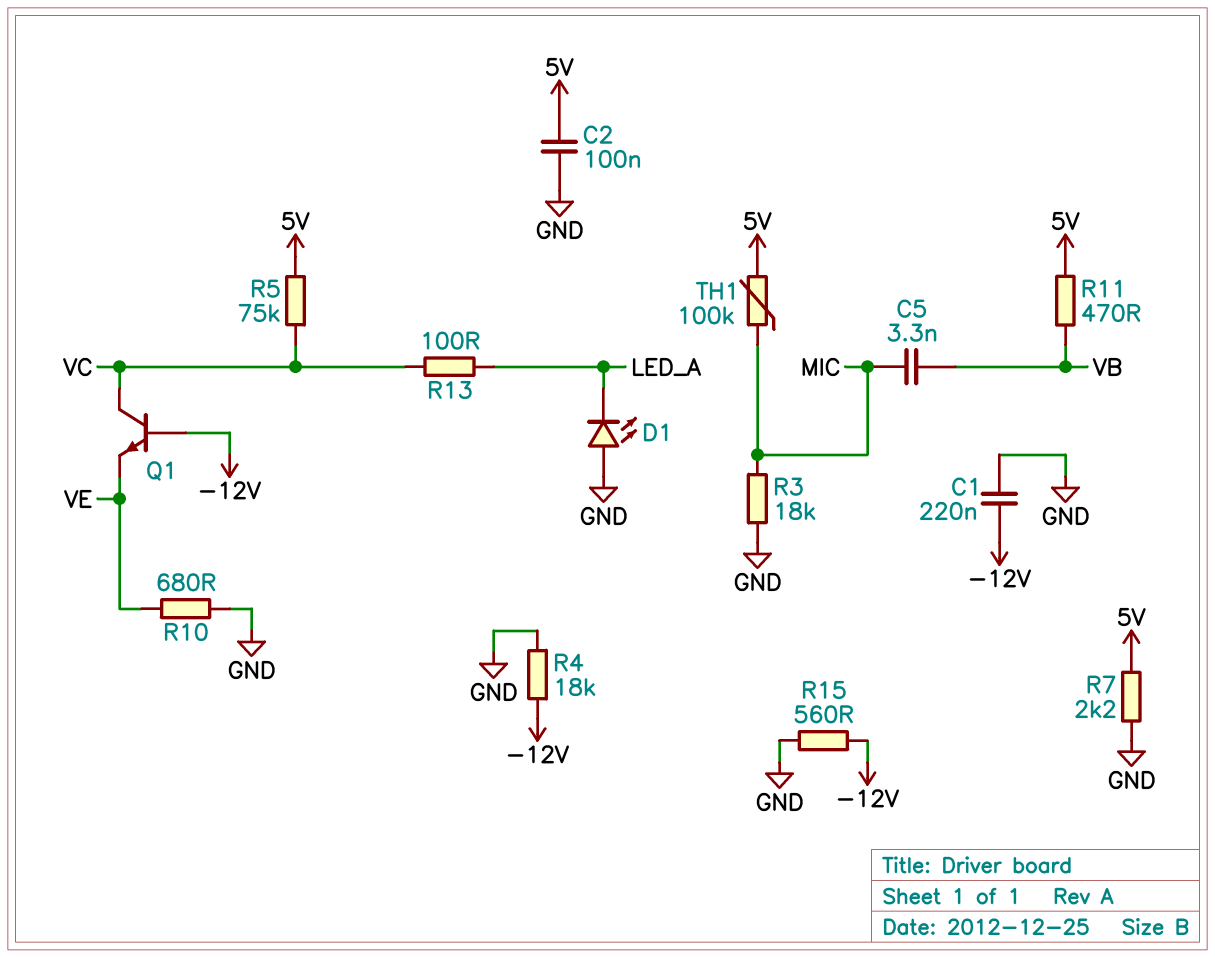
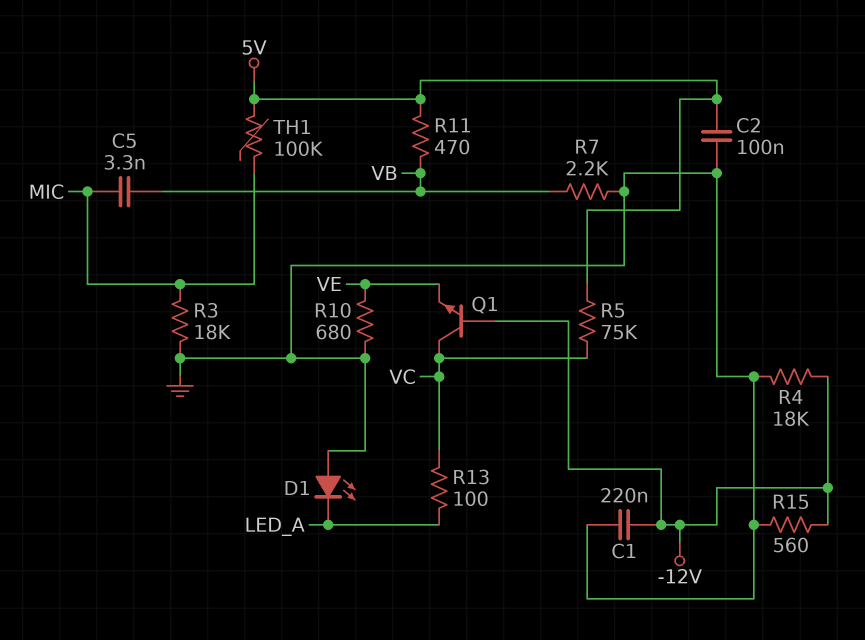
R7: 2.2k (5V, GND) -> 2.2k (GND, VB)

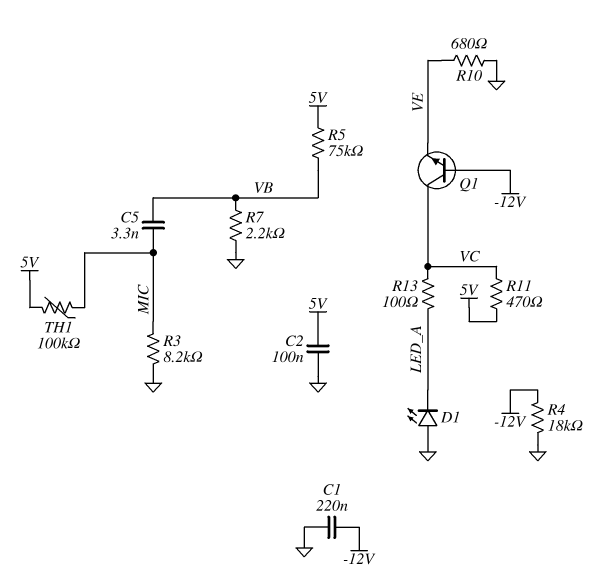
R3: 18k (GND, MIC) -> 8.2k (GND, MIC)
R5: 75k (5V, VC) -> 75k (5V, VB)
R11: 470 (5V, VB) -> 470 (5V, VC)
R15: 560 (-12V, GND) -> none

